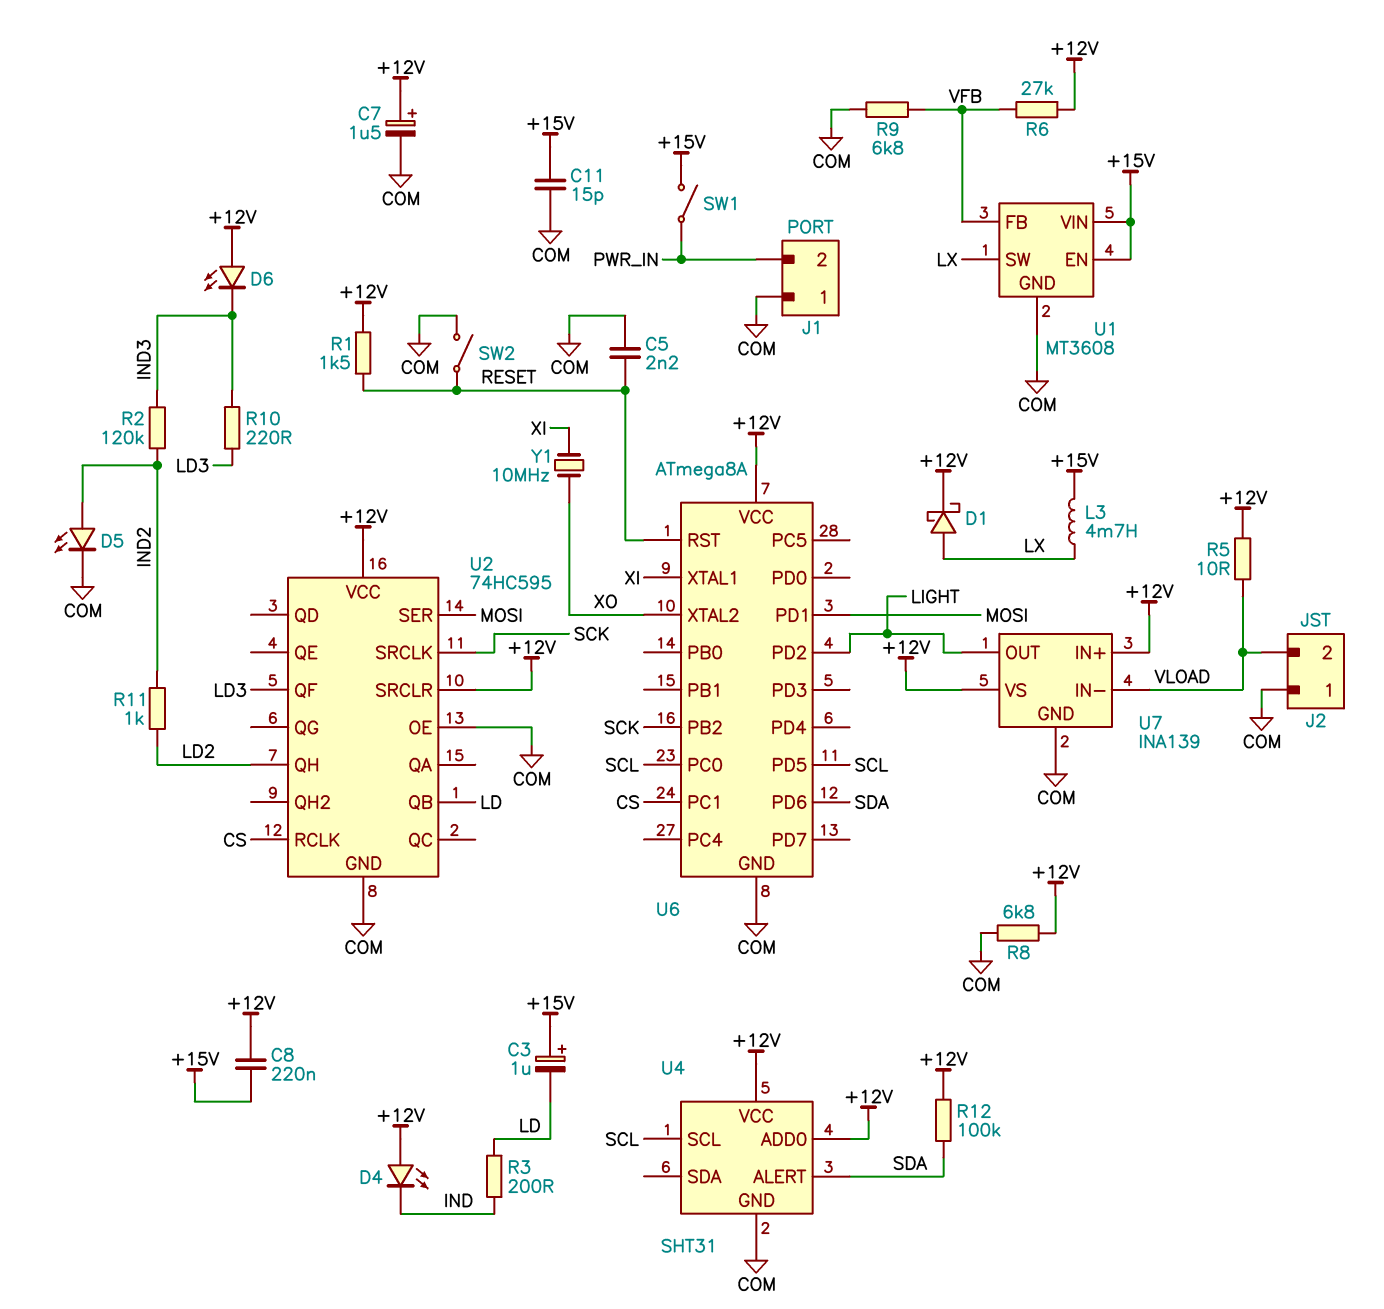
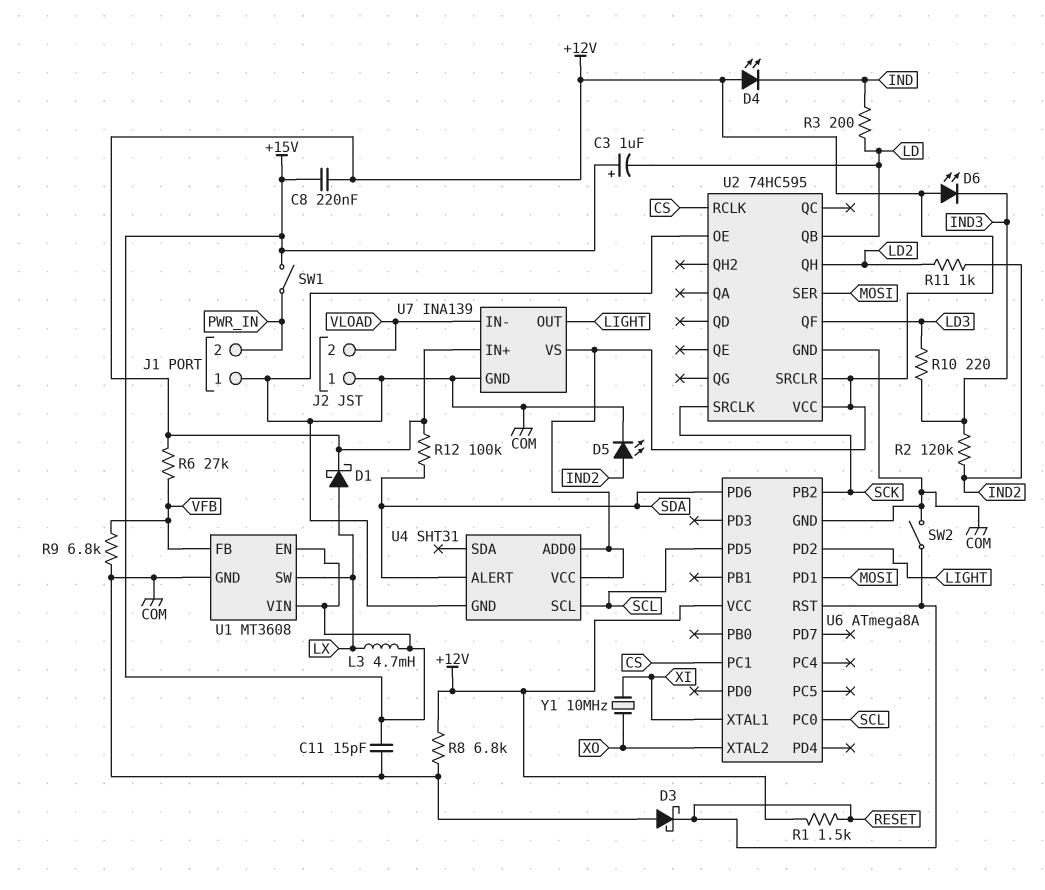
C5: 2.2nF (COM, RESET) -> none
C7: 1.5uF (plus +12V, minus COM) -> none
D3: none -> schottky (A COM, K RESET)
R5: 10 (+12V, VLOAD) -> none

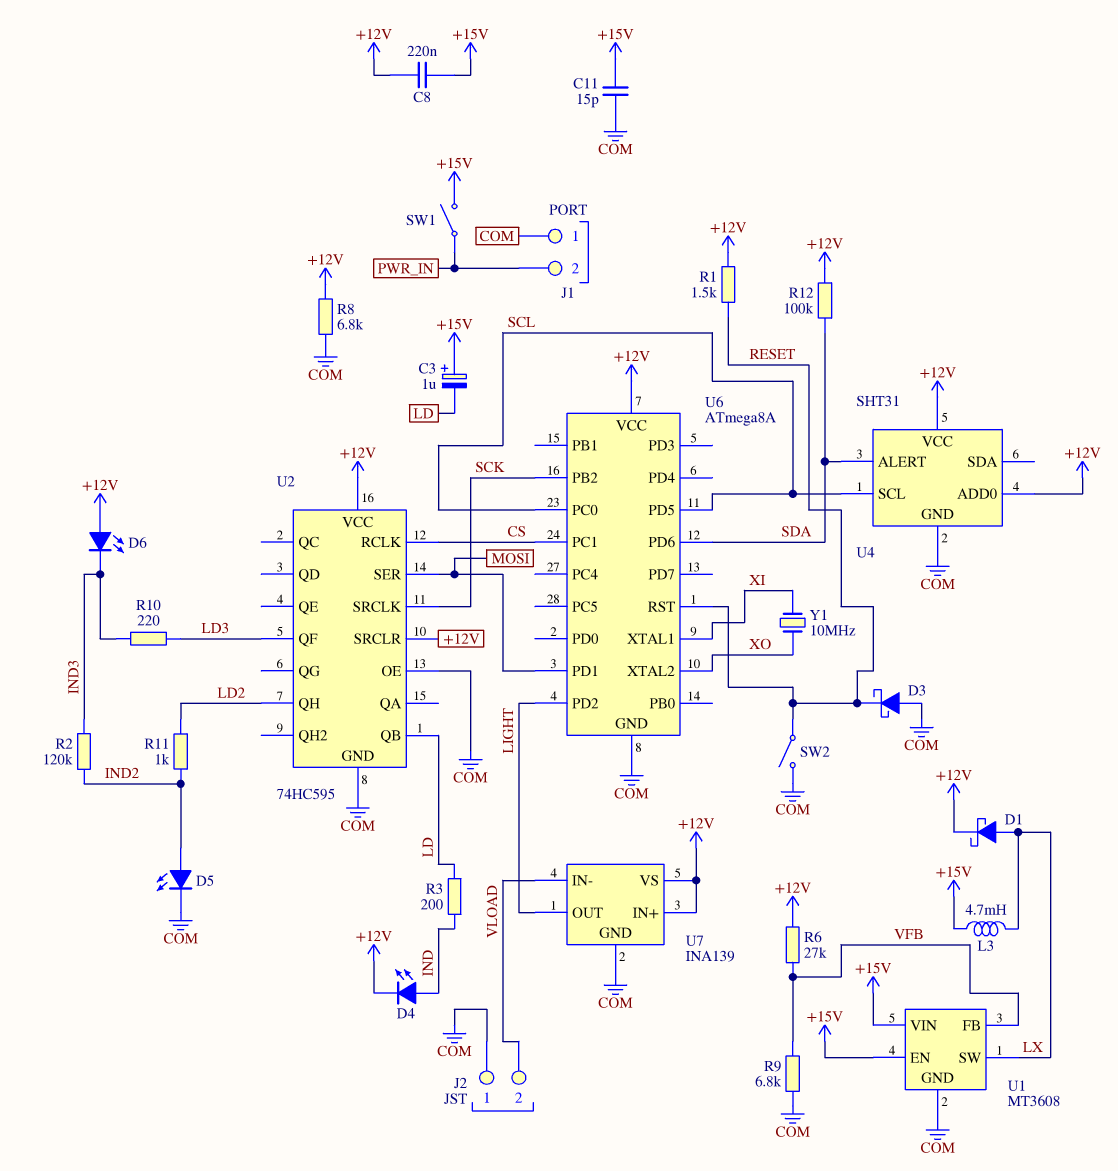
D4: LED (A +12V, K IND) -> LED (A IND, K +12V)

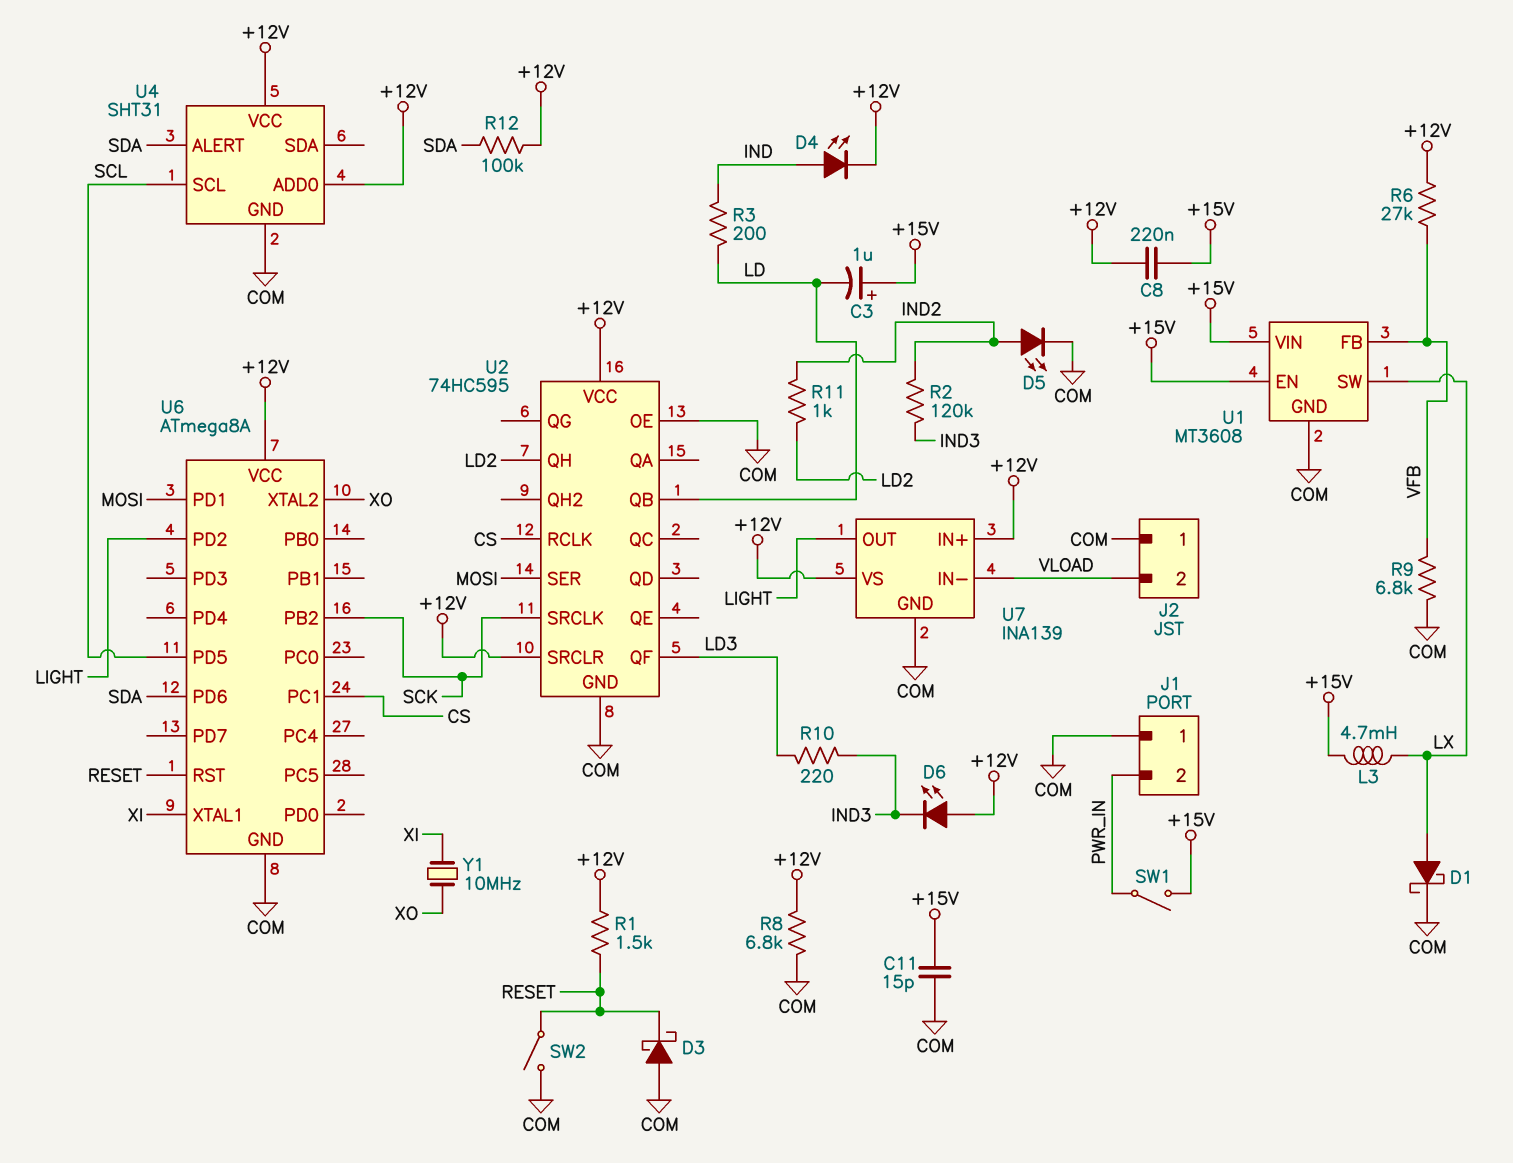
D1: schottky (A LX, K +12V) -> schottky (A LX, K COM)
U6 pin PC0: SCL -> none

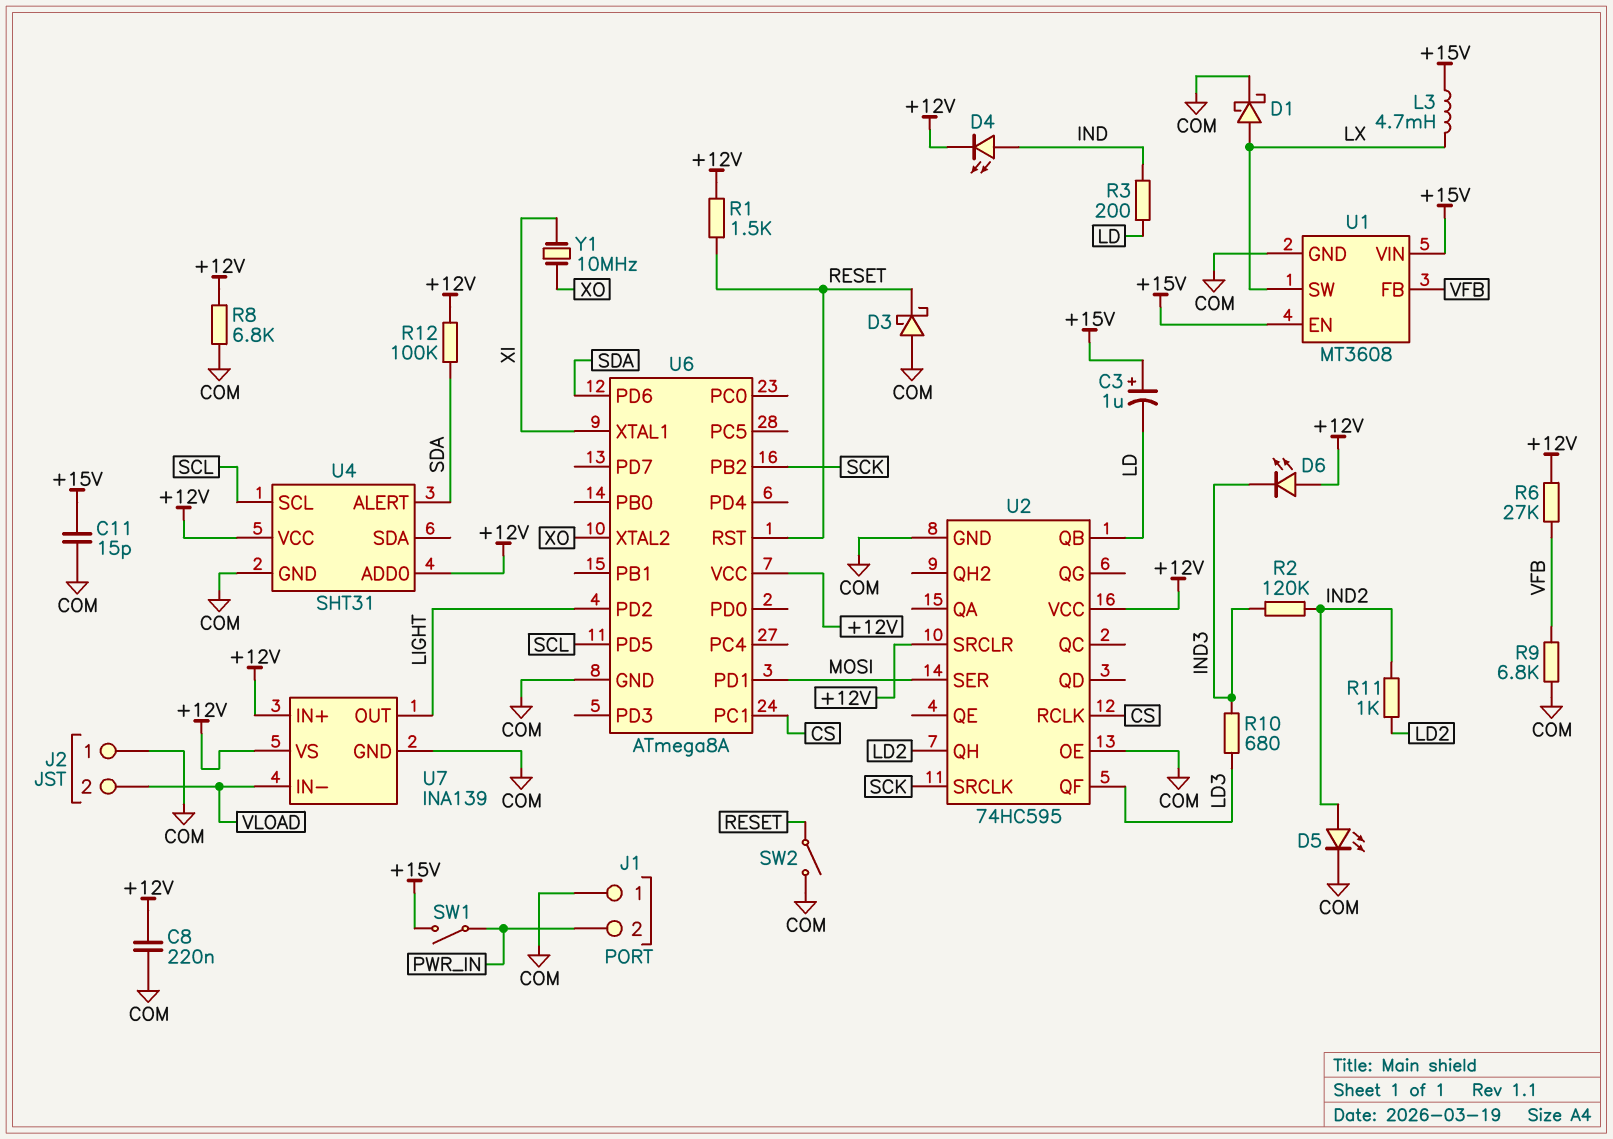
C8: 220nF (+12V, +15V) -> 220nF (+12V, COM)
R10: 220 (IND3, LD3) -> 680 (IND3, LD3)

